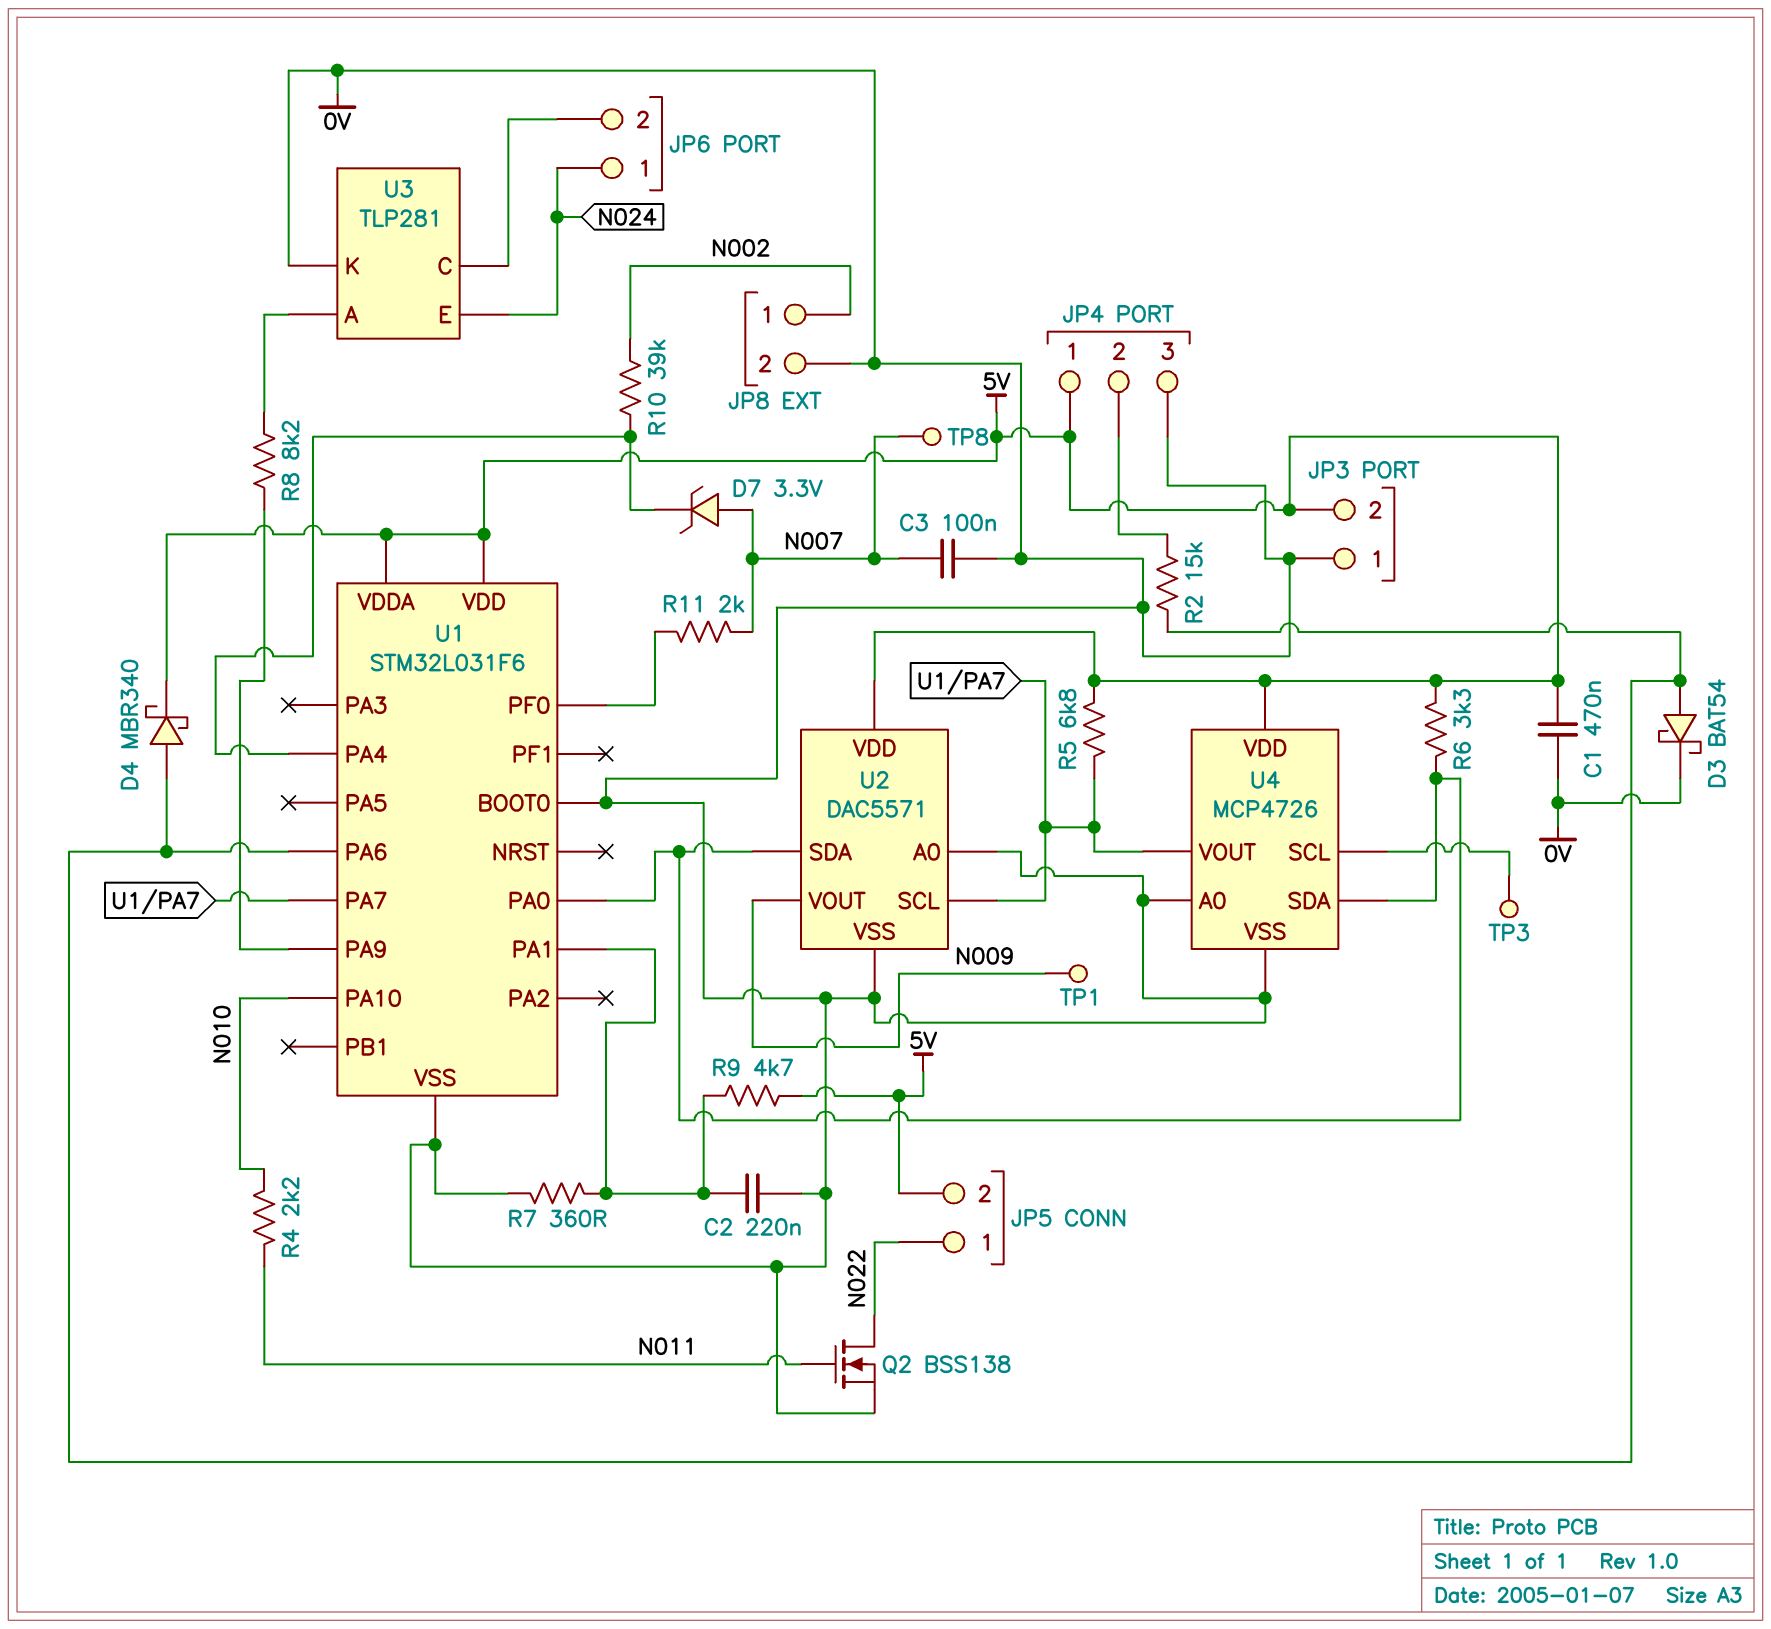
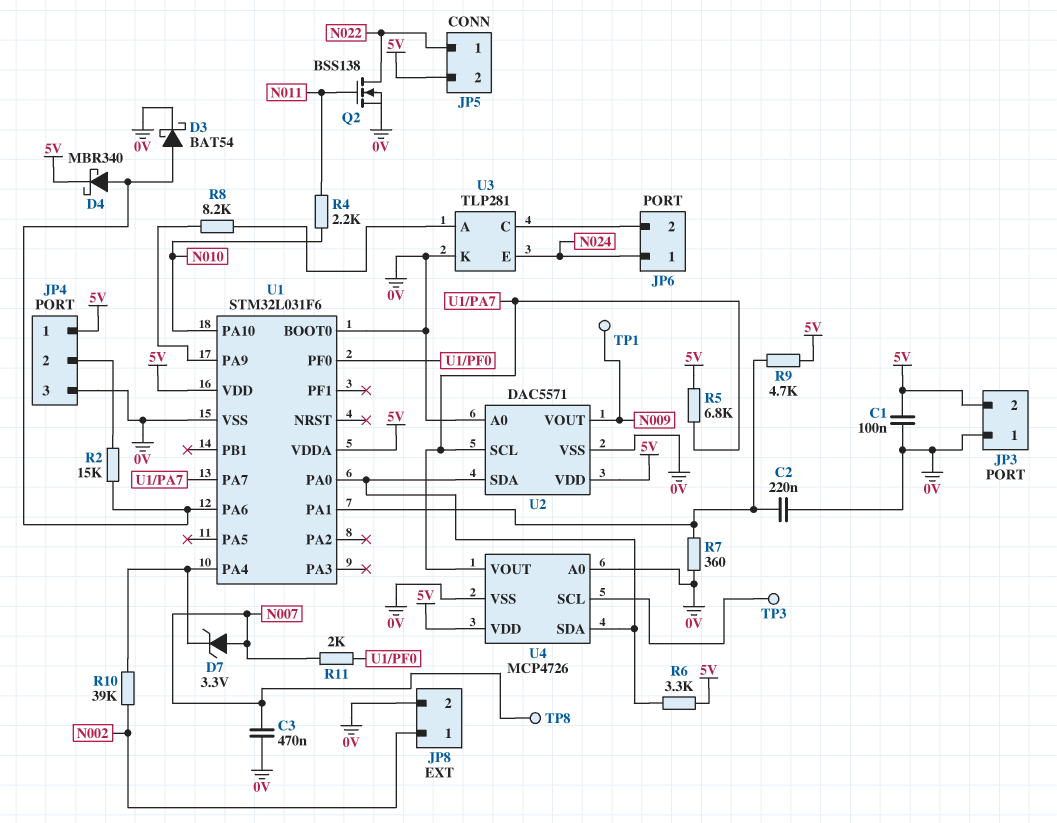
C1: 470nF (0V, 5V) -> 100nF (0V, 5V)
C3: 100nF (0V, N007) -> 470nF (0V, N007)

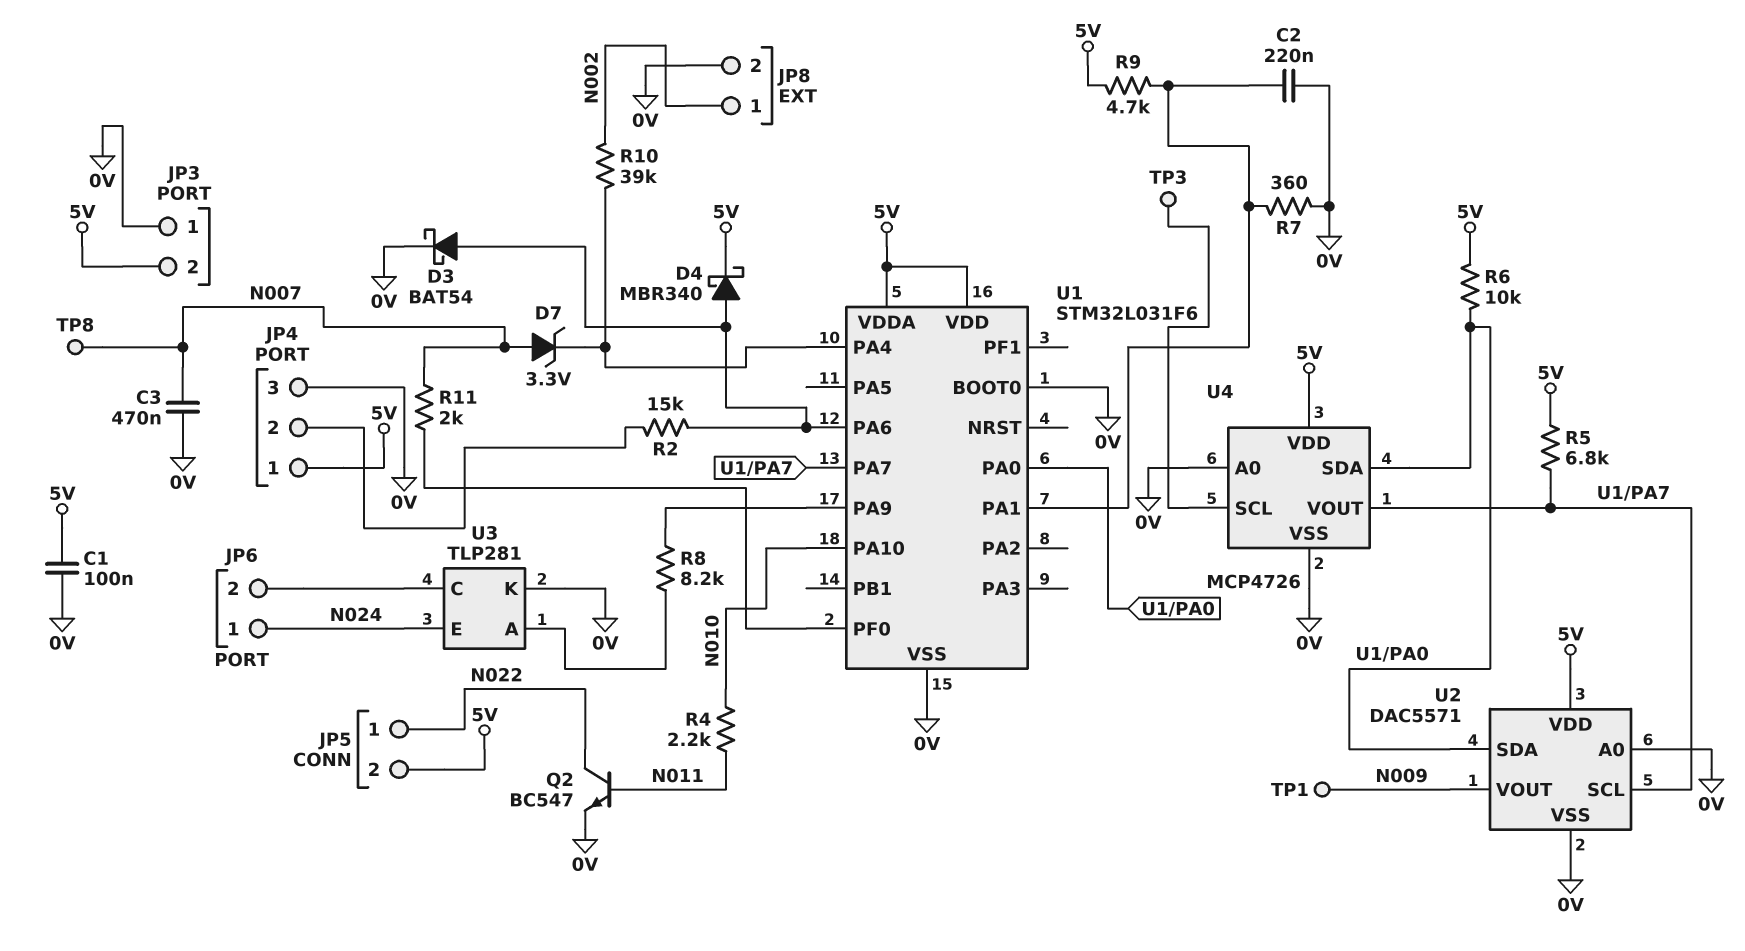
Q2: NMOS BSS138 (G N011, D N022, S 0V) -> NPN BC547 (B N011, C N022, E 0V)
R6: 3.3k (5V, U1/PA0) -> 10k (5V, U1/PA0)

